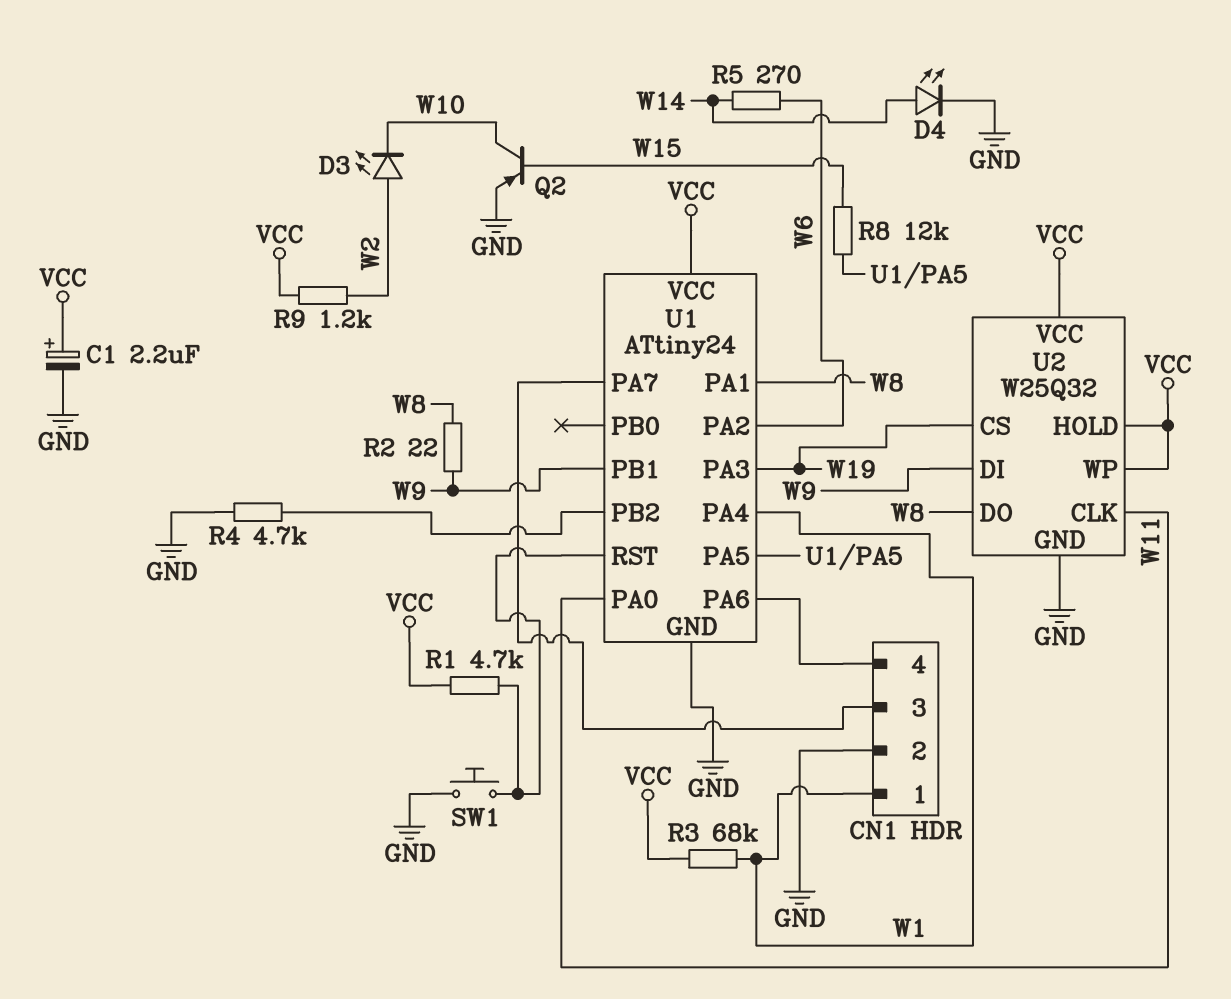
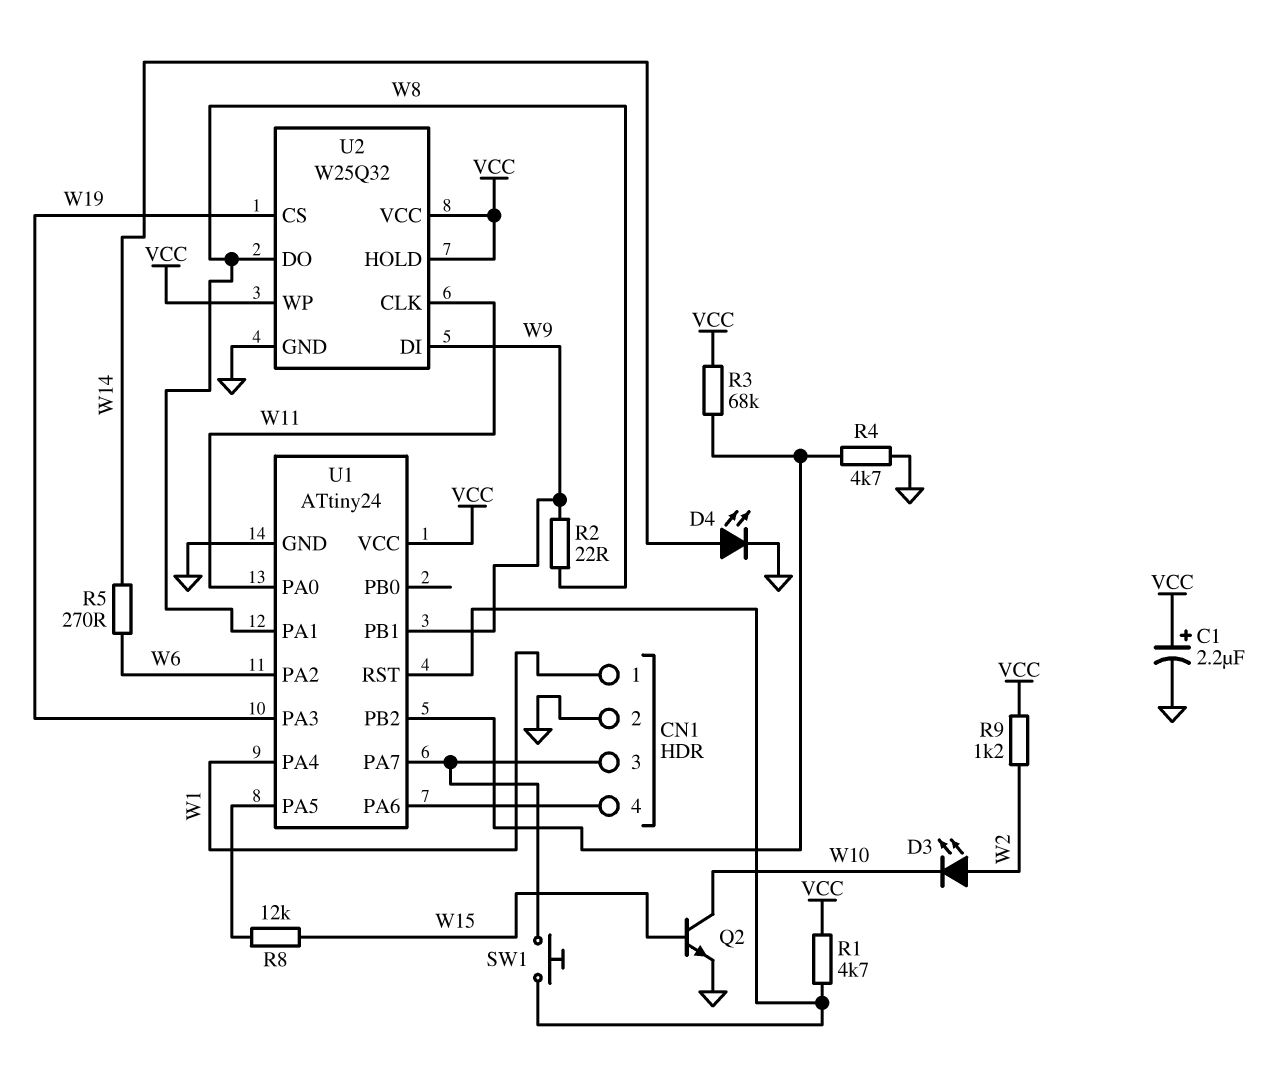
Q2: PNP (B W15, C W10, E GND) -> NPN (B W15, C W10, E GND)
R3: 68k (VCC, W1) -> 68k (U1/PB2, VCC)
SW1: button (GND, U1/RST) -> button (CN1/3, U1/RST)

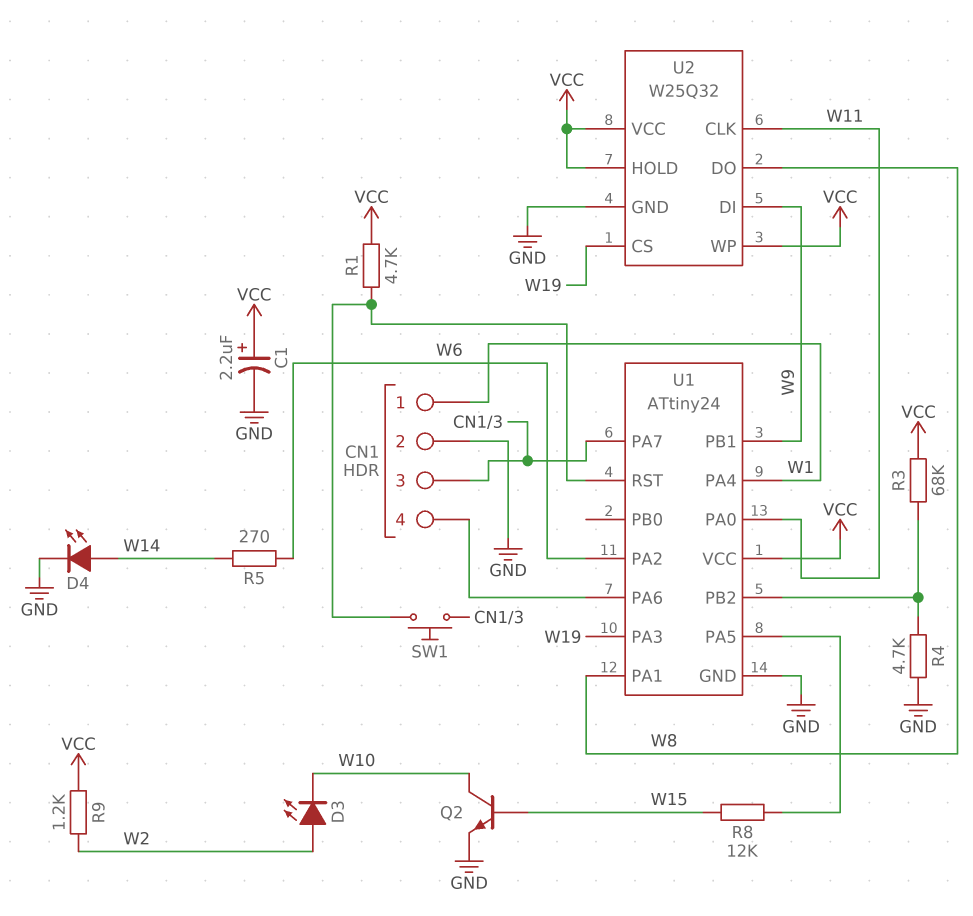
R2: 22 (W8, W9) -> none

